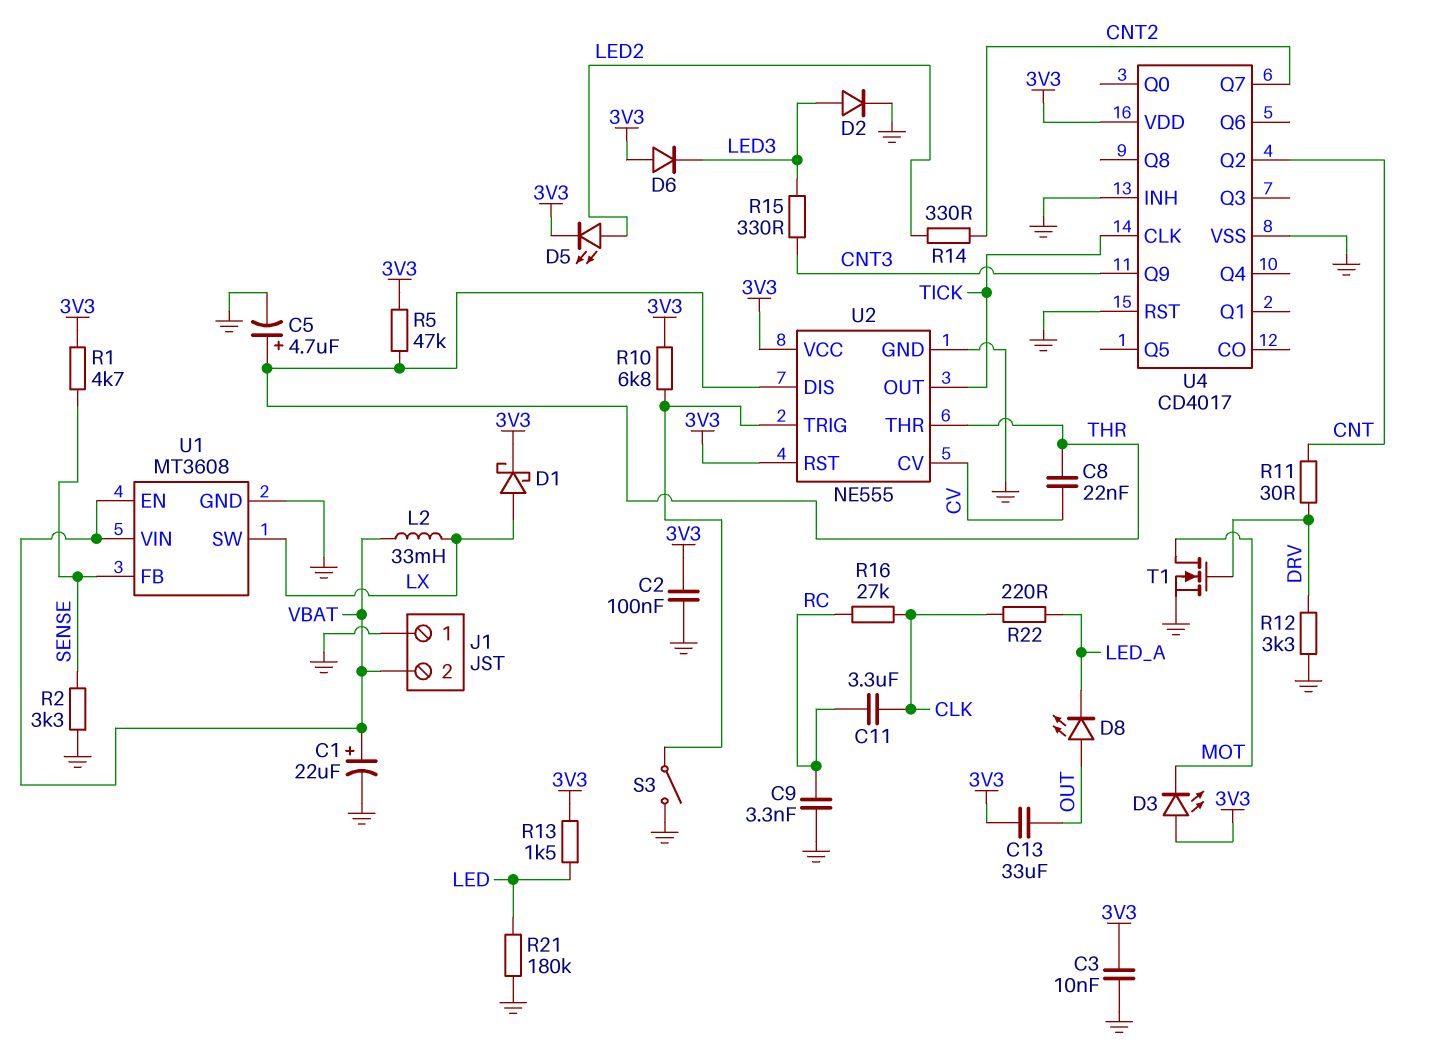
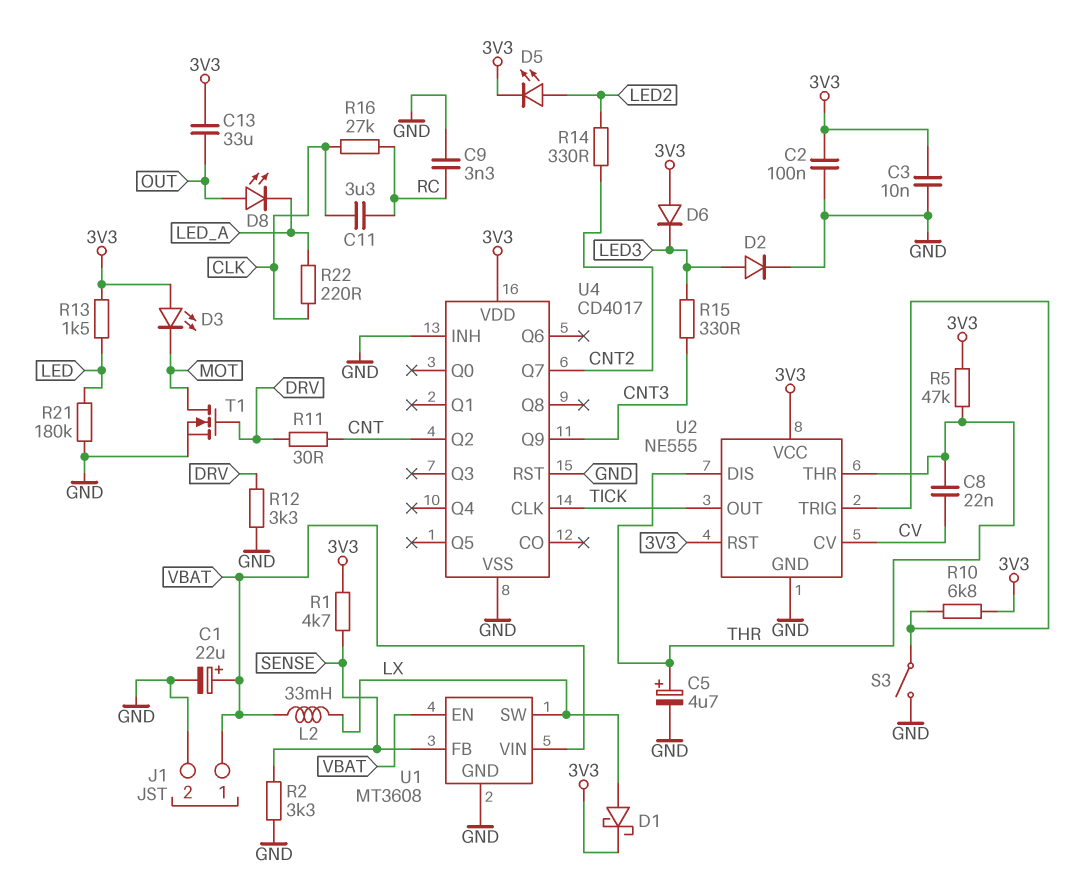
J1 pin 1: GND -> VBAT
J1 pin 2: VBAT -> GND

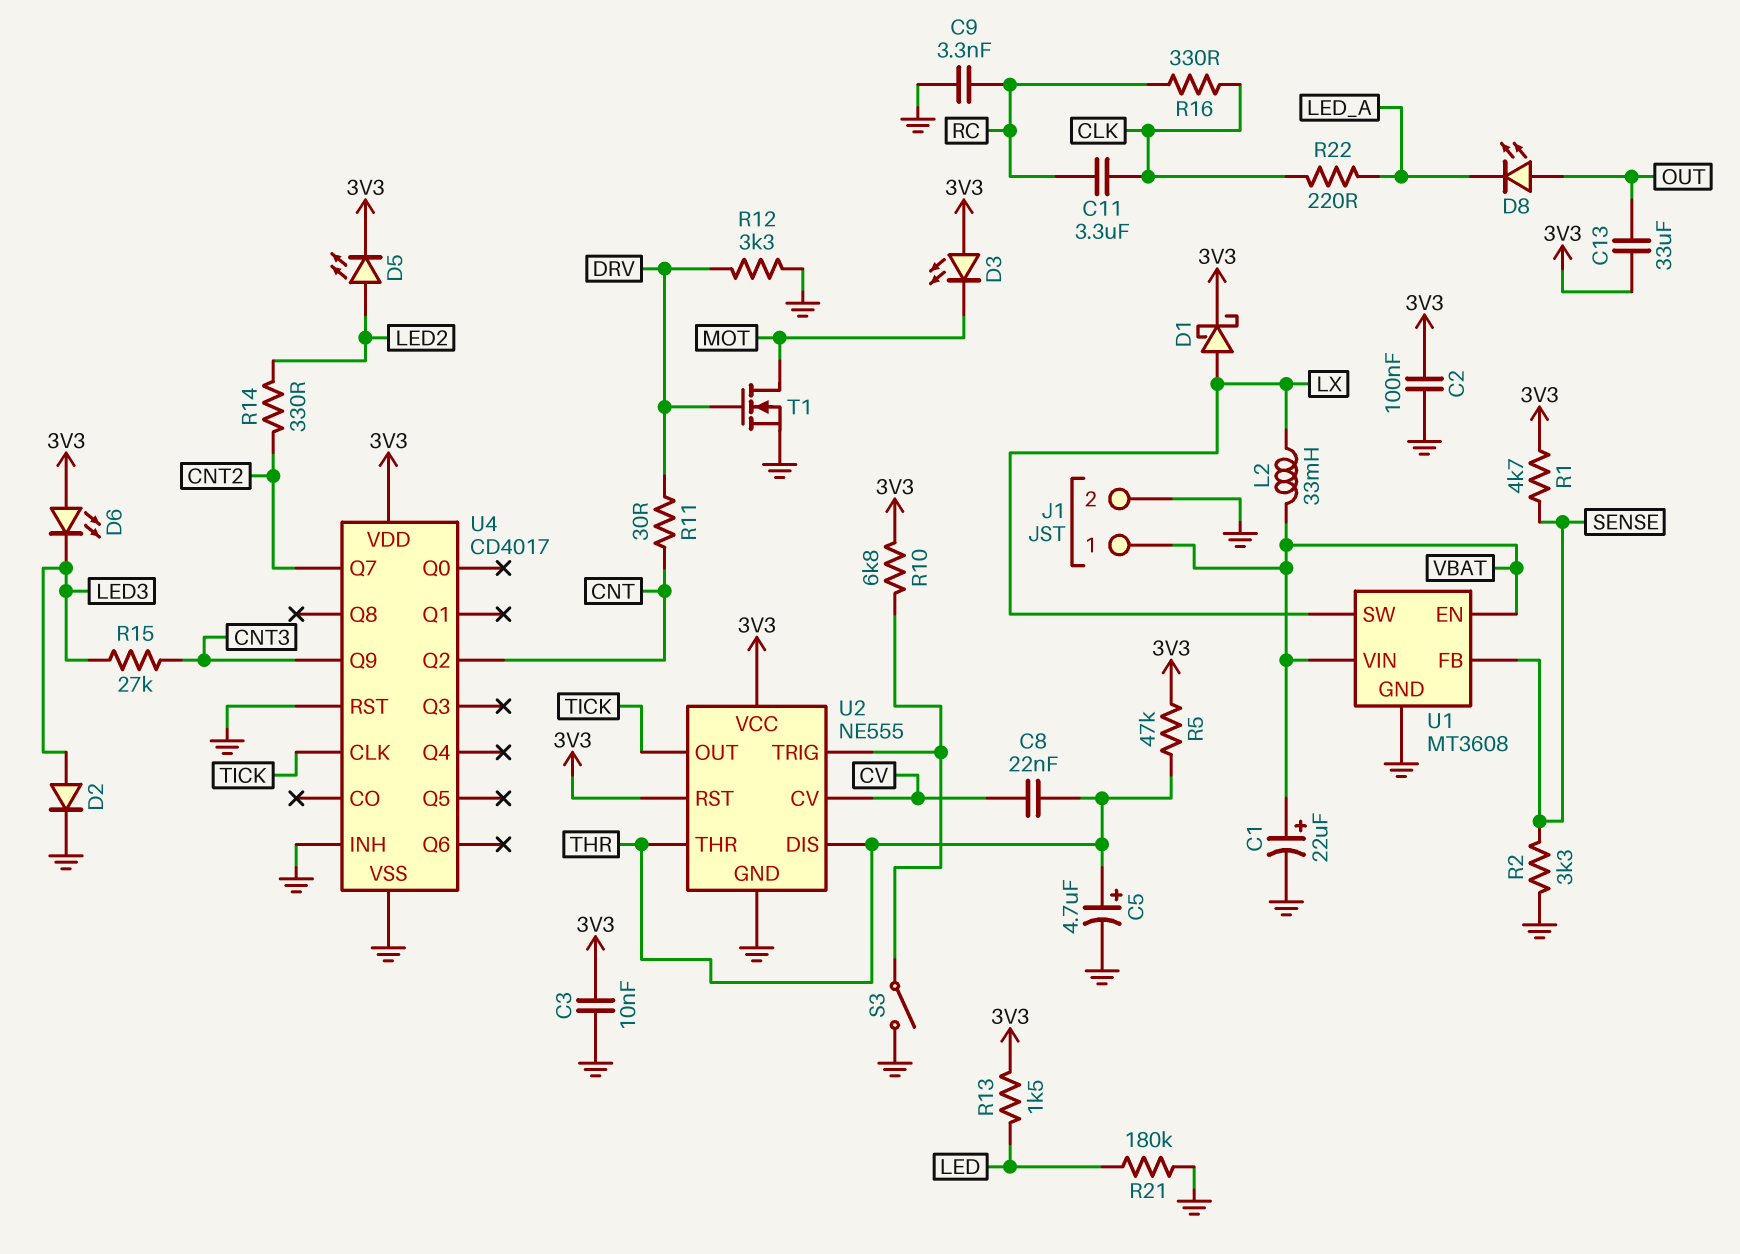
D6: diode (A 3V3, K LED3) -> LED (A 3V3, K LED3)
R15: 330 (CNT3, LED3) -> 27k (CNT3, LED3)
R16: 27k (CLK, RC) -> 330 (CLK, RC)

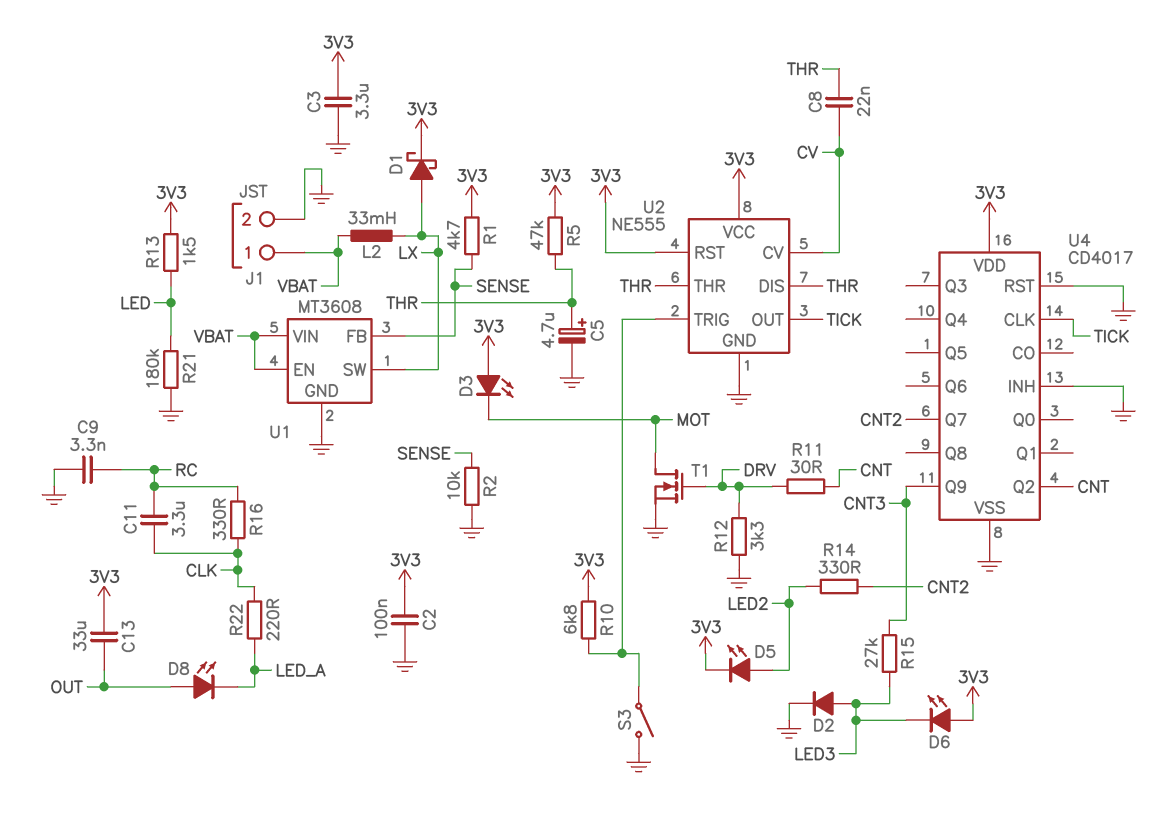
C1: 22uF (plus VBAT, minus GND) -> none
C3: 10nF (3V3, GND) -> 3.3uF (3V3, GND)
R2: 3.3k (GND, SENSE) -> 10k (GND, SENSE)

